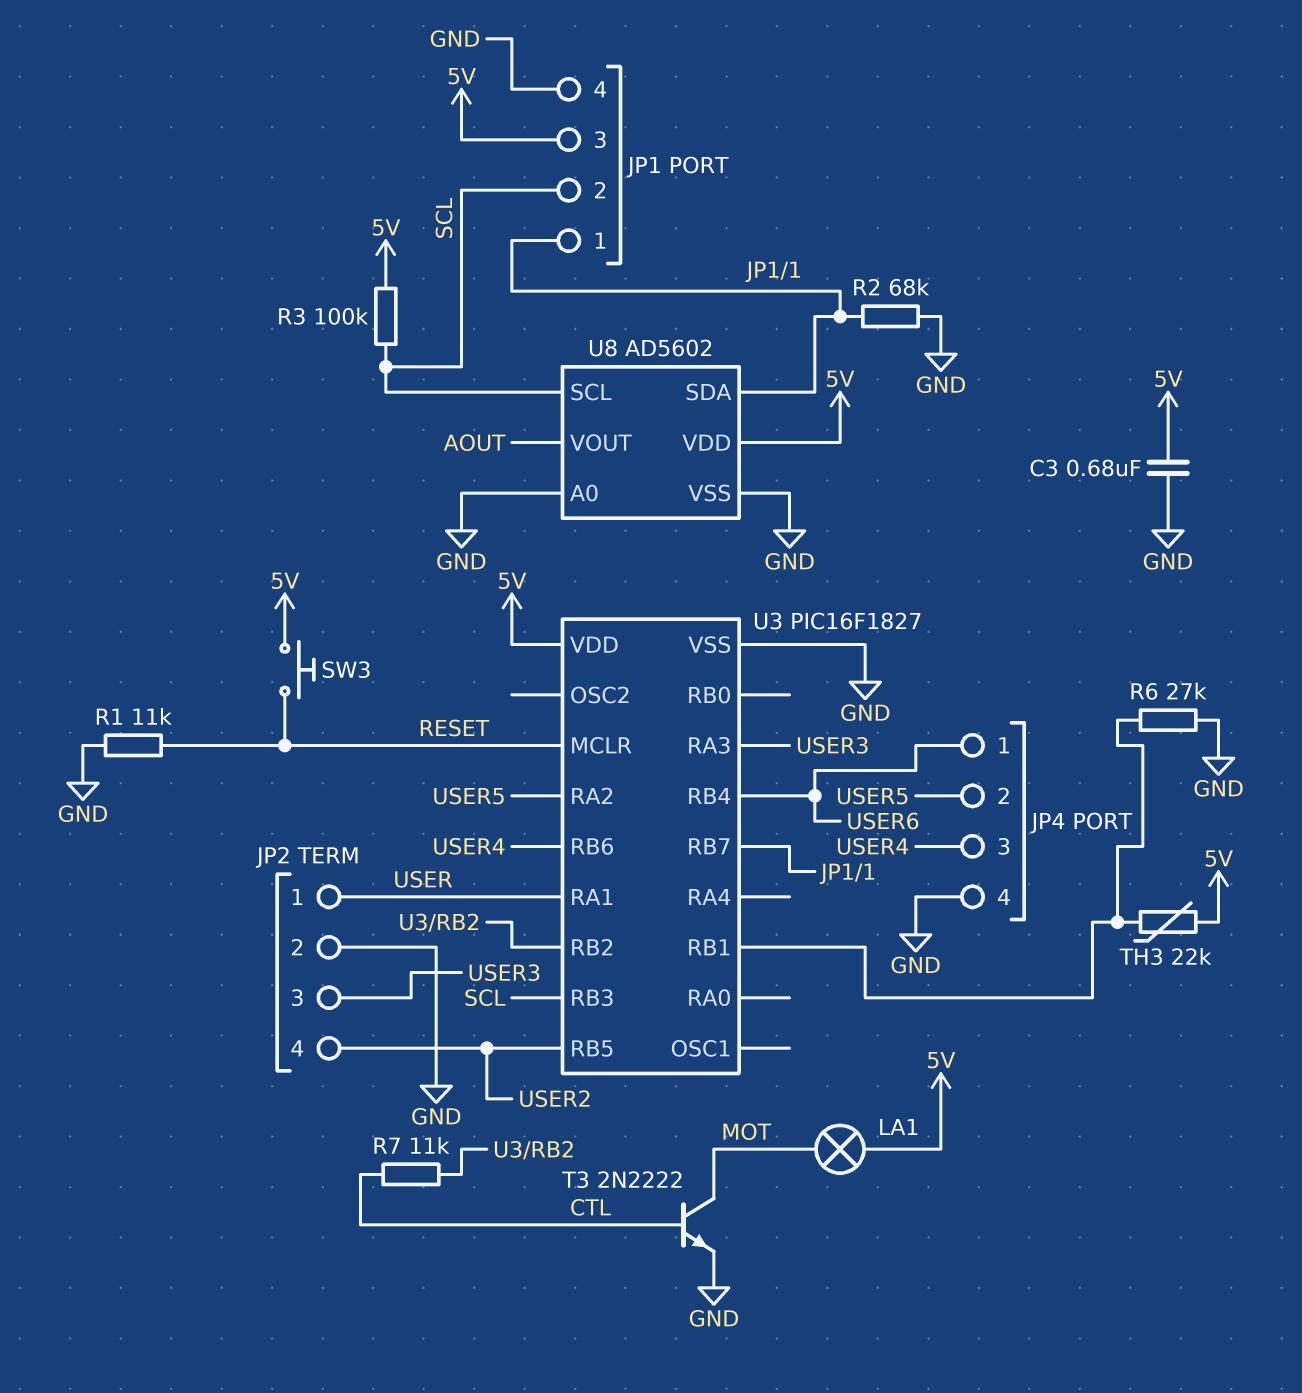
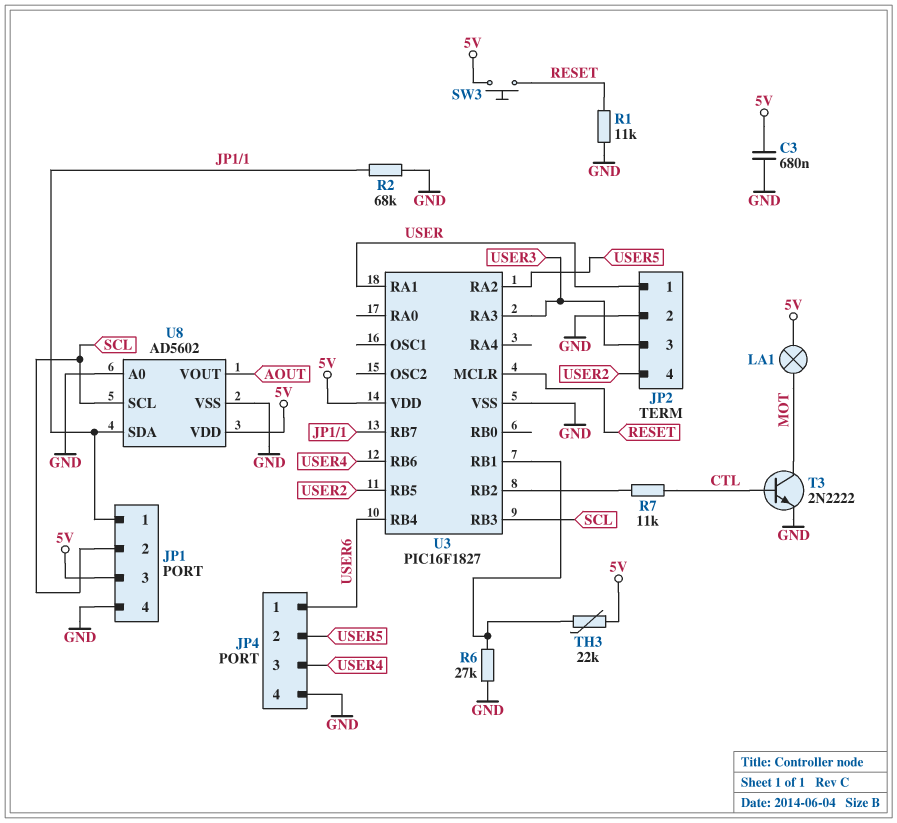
R3: 100k (5V, SCL) -> none

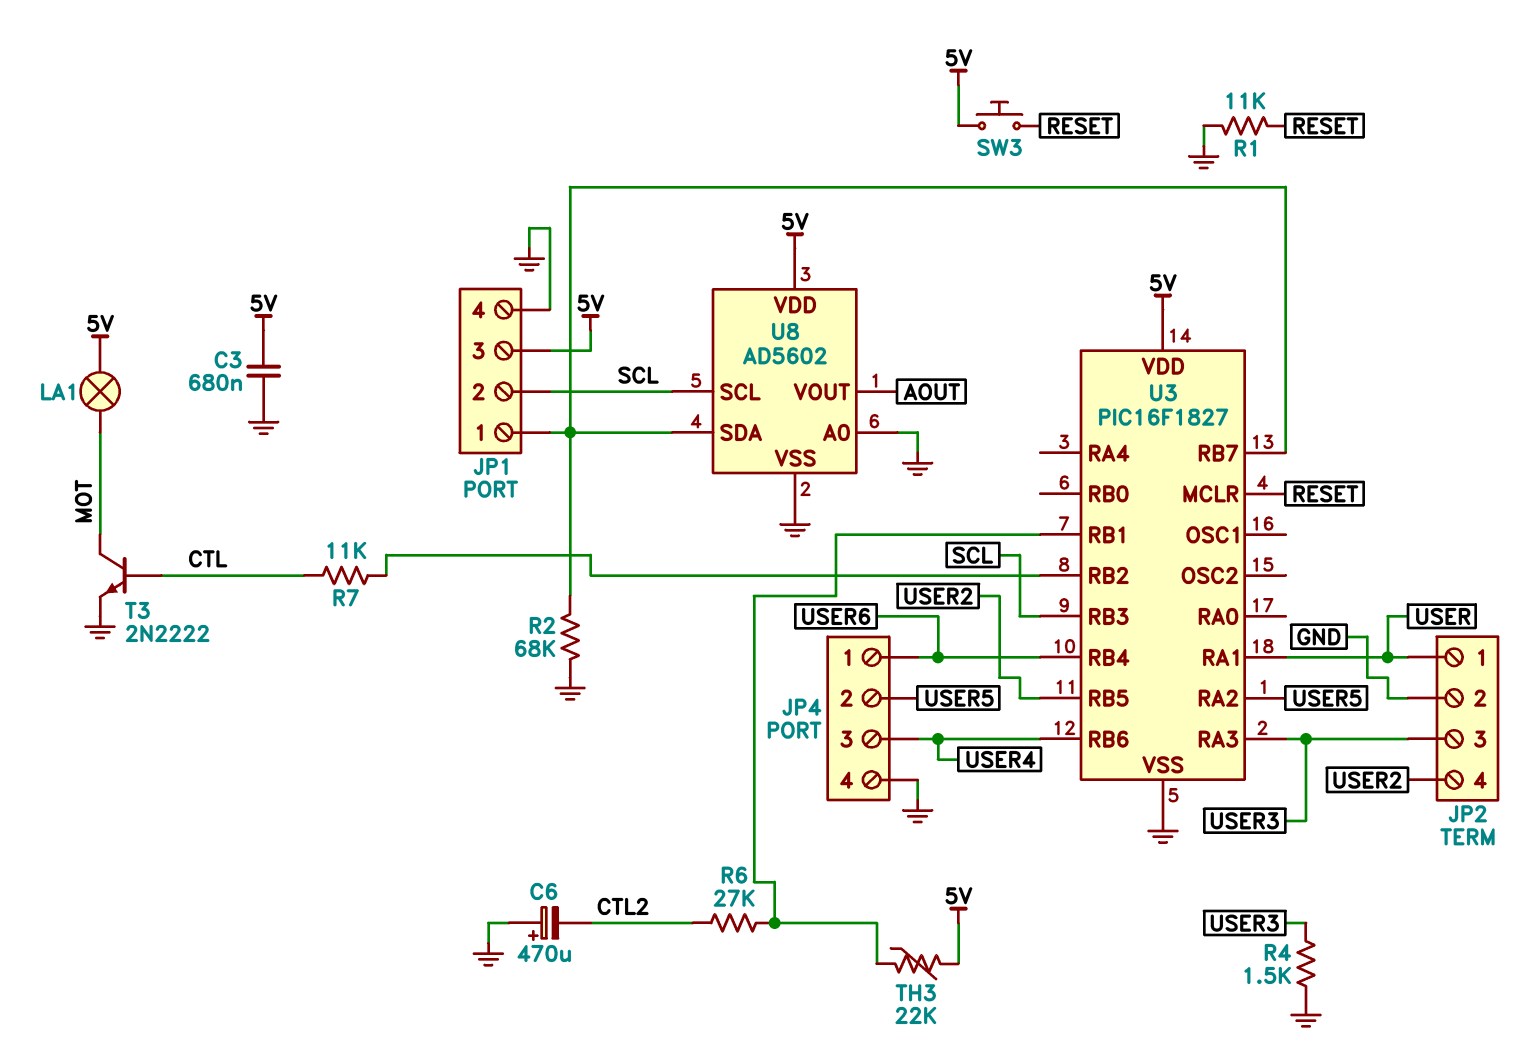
C6: none -> 470uF (plus GND, minus CTL2)
R4: none -> 1.5k (GND, USER3)
R6: 27k (GND, U3/RB1) -> 27k (CTL2, U3/RB1)

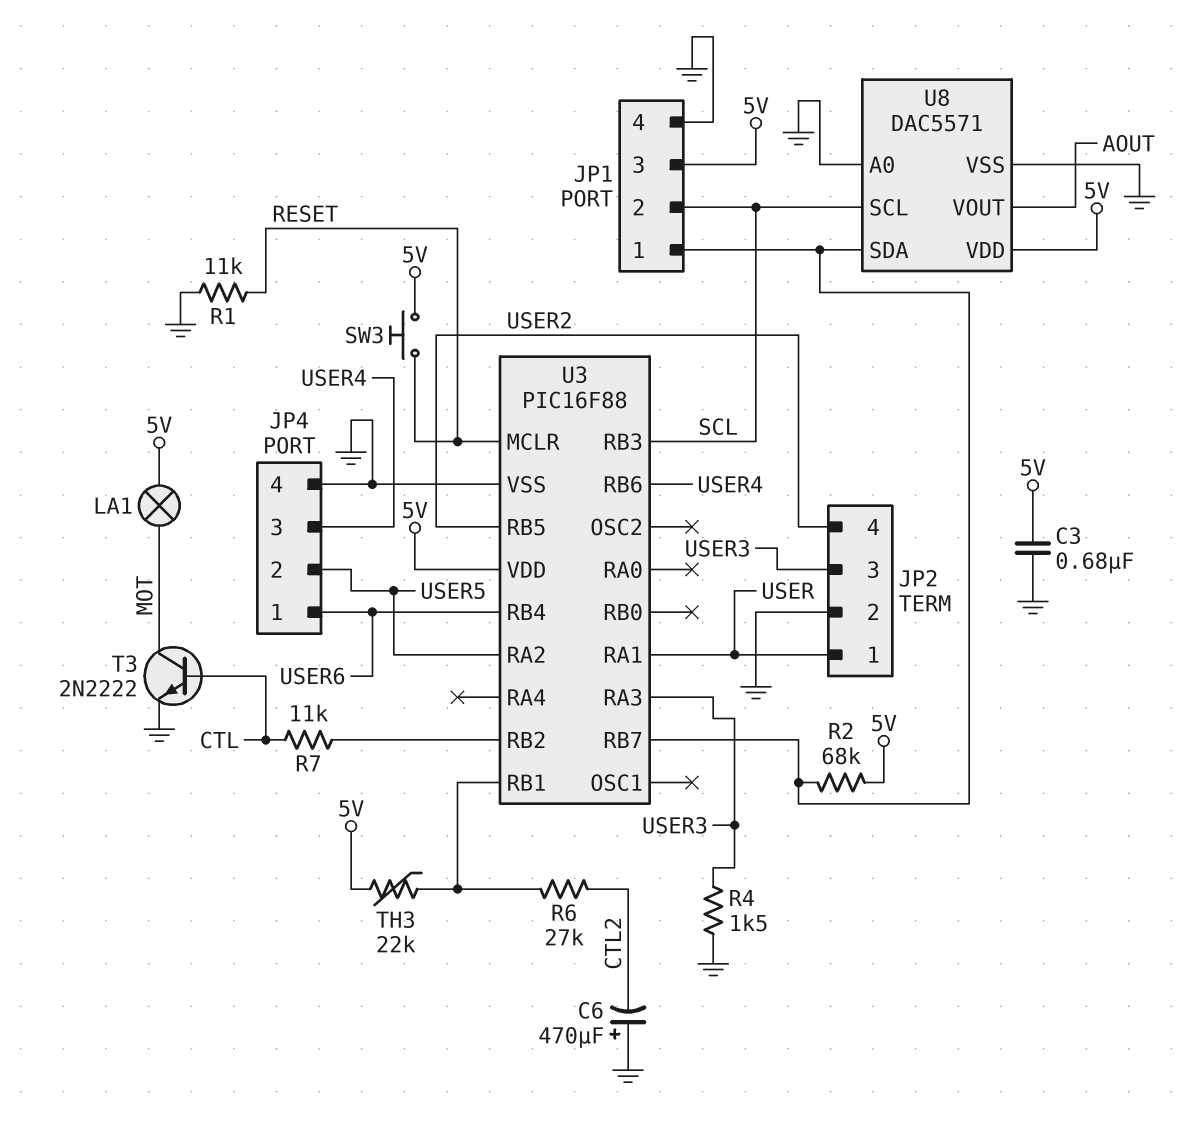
R2: 68k (GND, JP1/1) -> 68k (5V, JP1/1)
U3: PIC16F1827 -> PIC16F88
U8: AD5602 -> DAC5571

